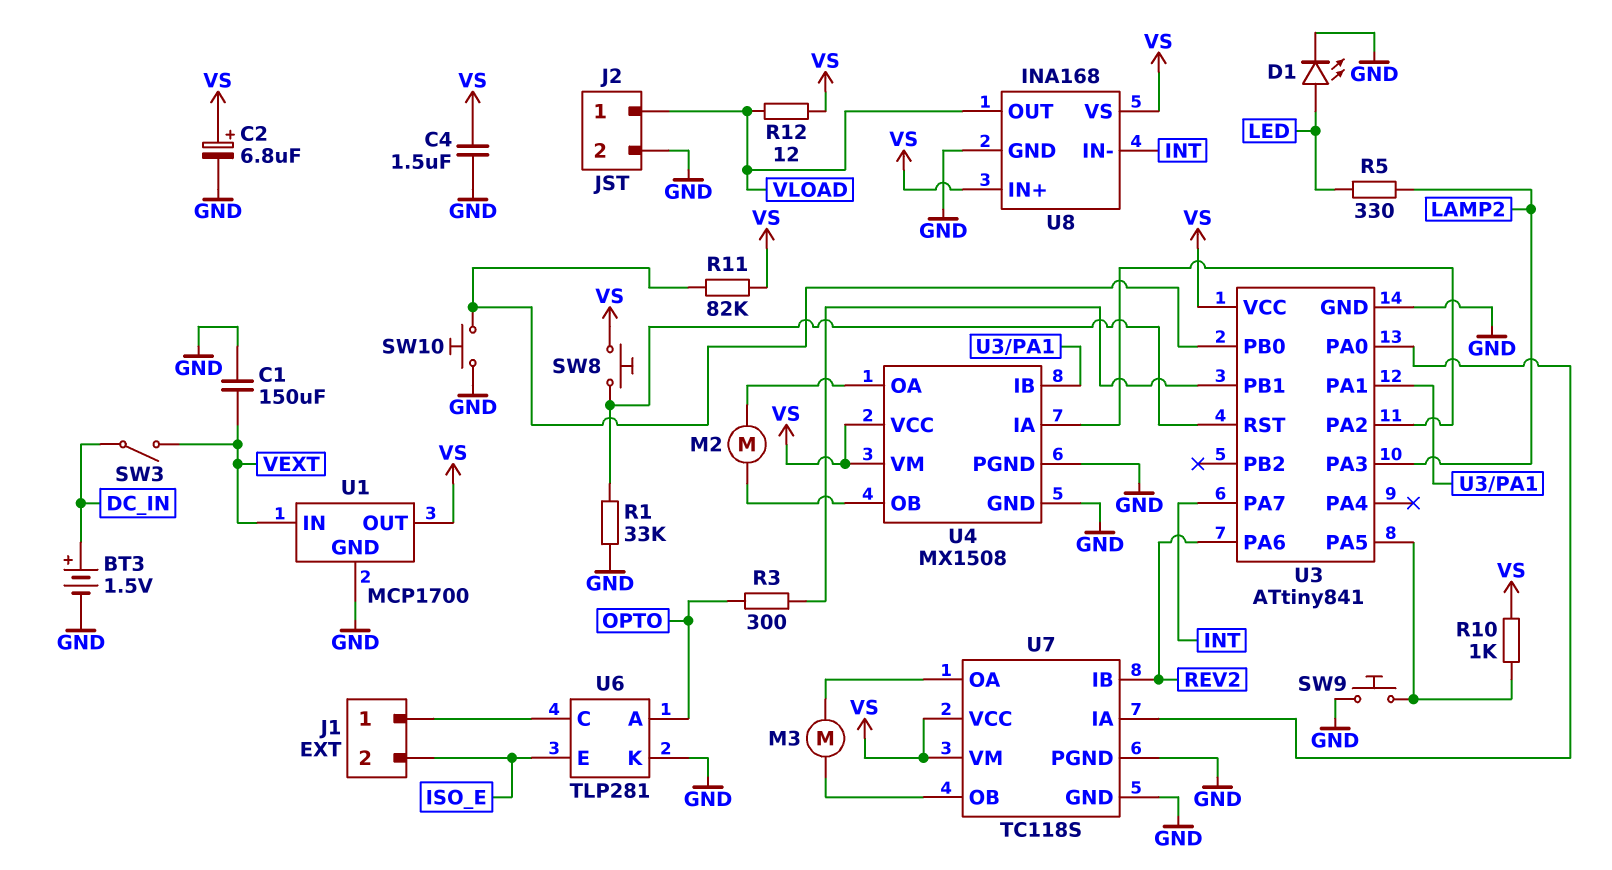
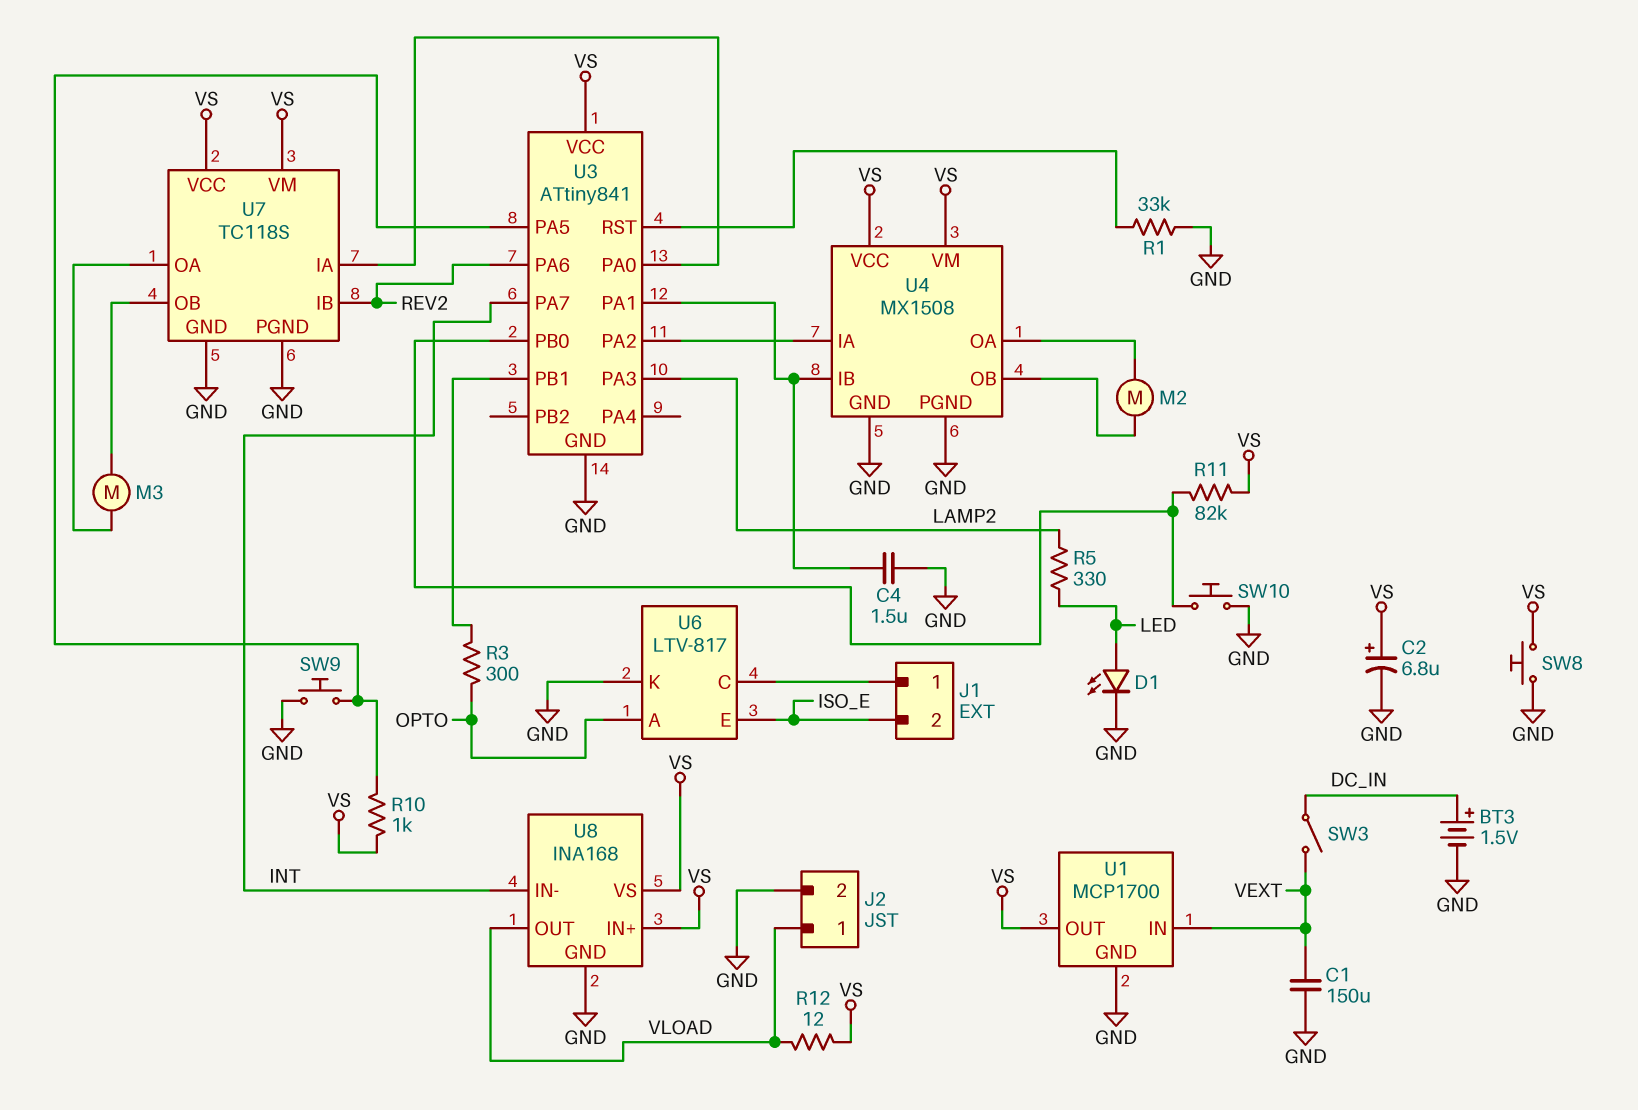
C4: 1.5uF (GND, VS) -> 1.5uF (GND, U3/PA1)
SW8: button (U3/RST, VS) -> button (GND, VS)
U6: TLP281 -> LTV-817

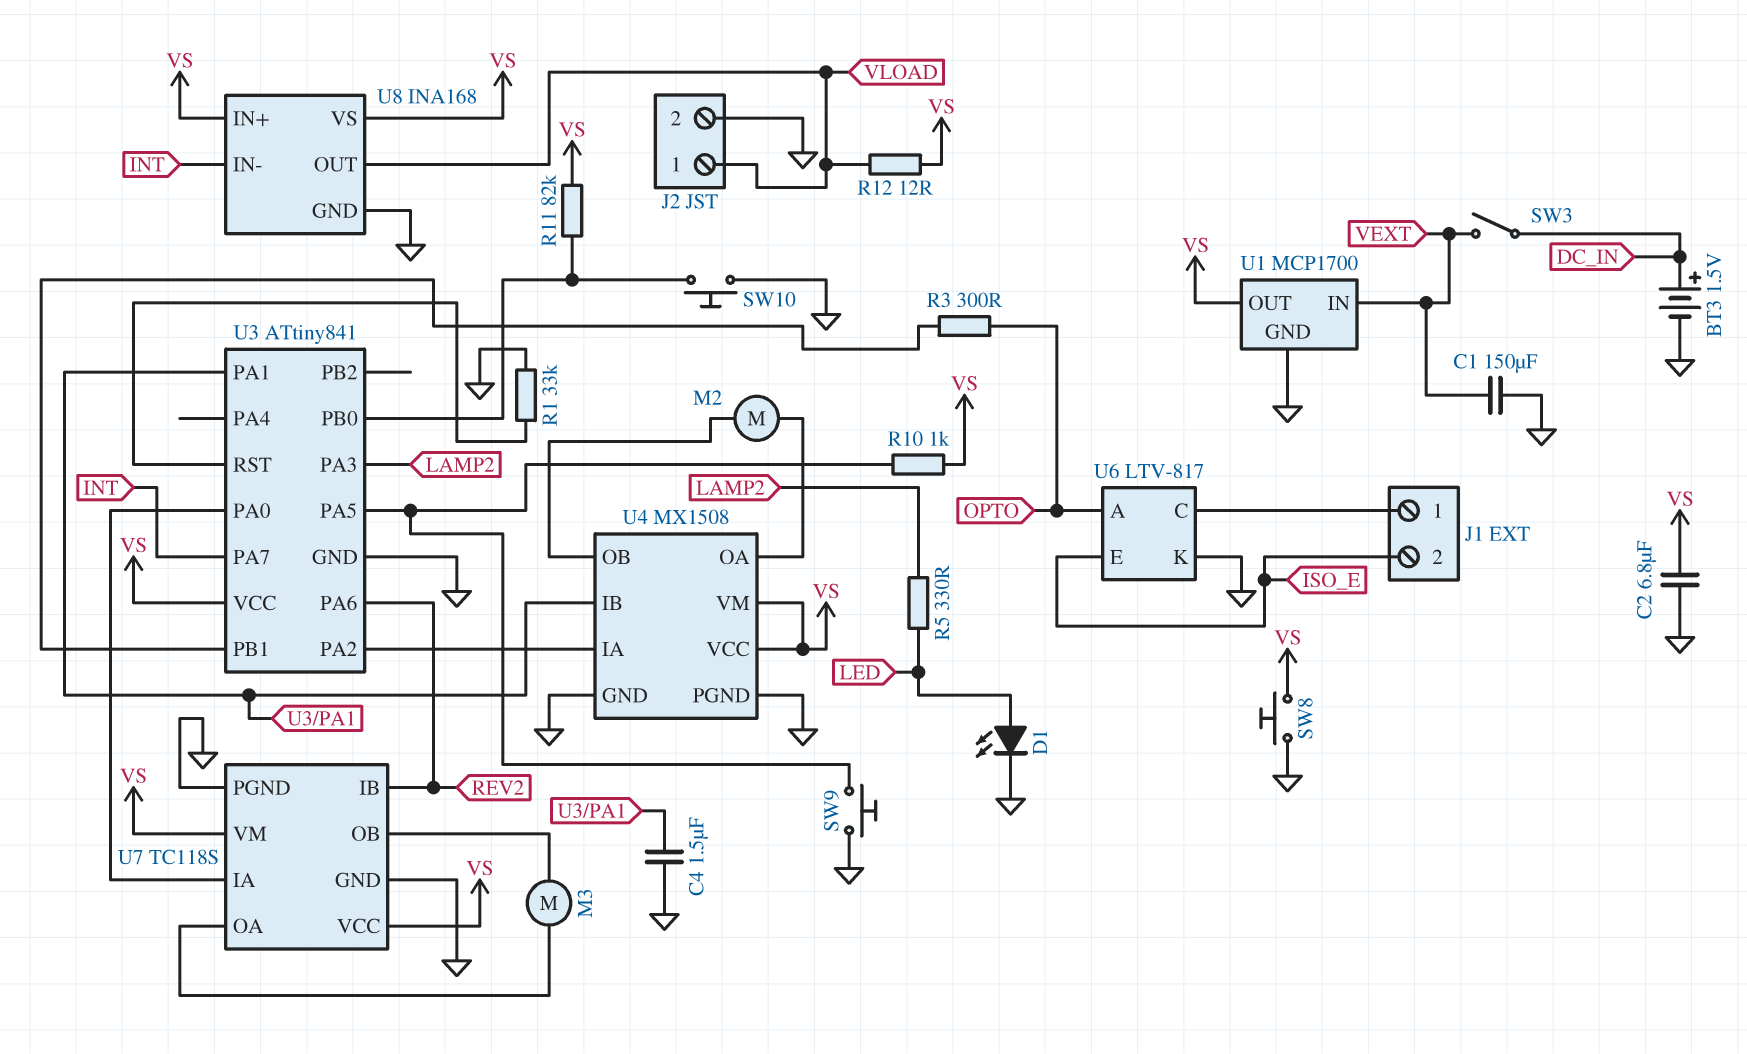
C2: 6.8uF (plus VS, minus GND) -> 6.8uF (GND, VS)

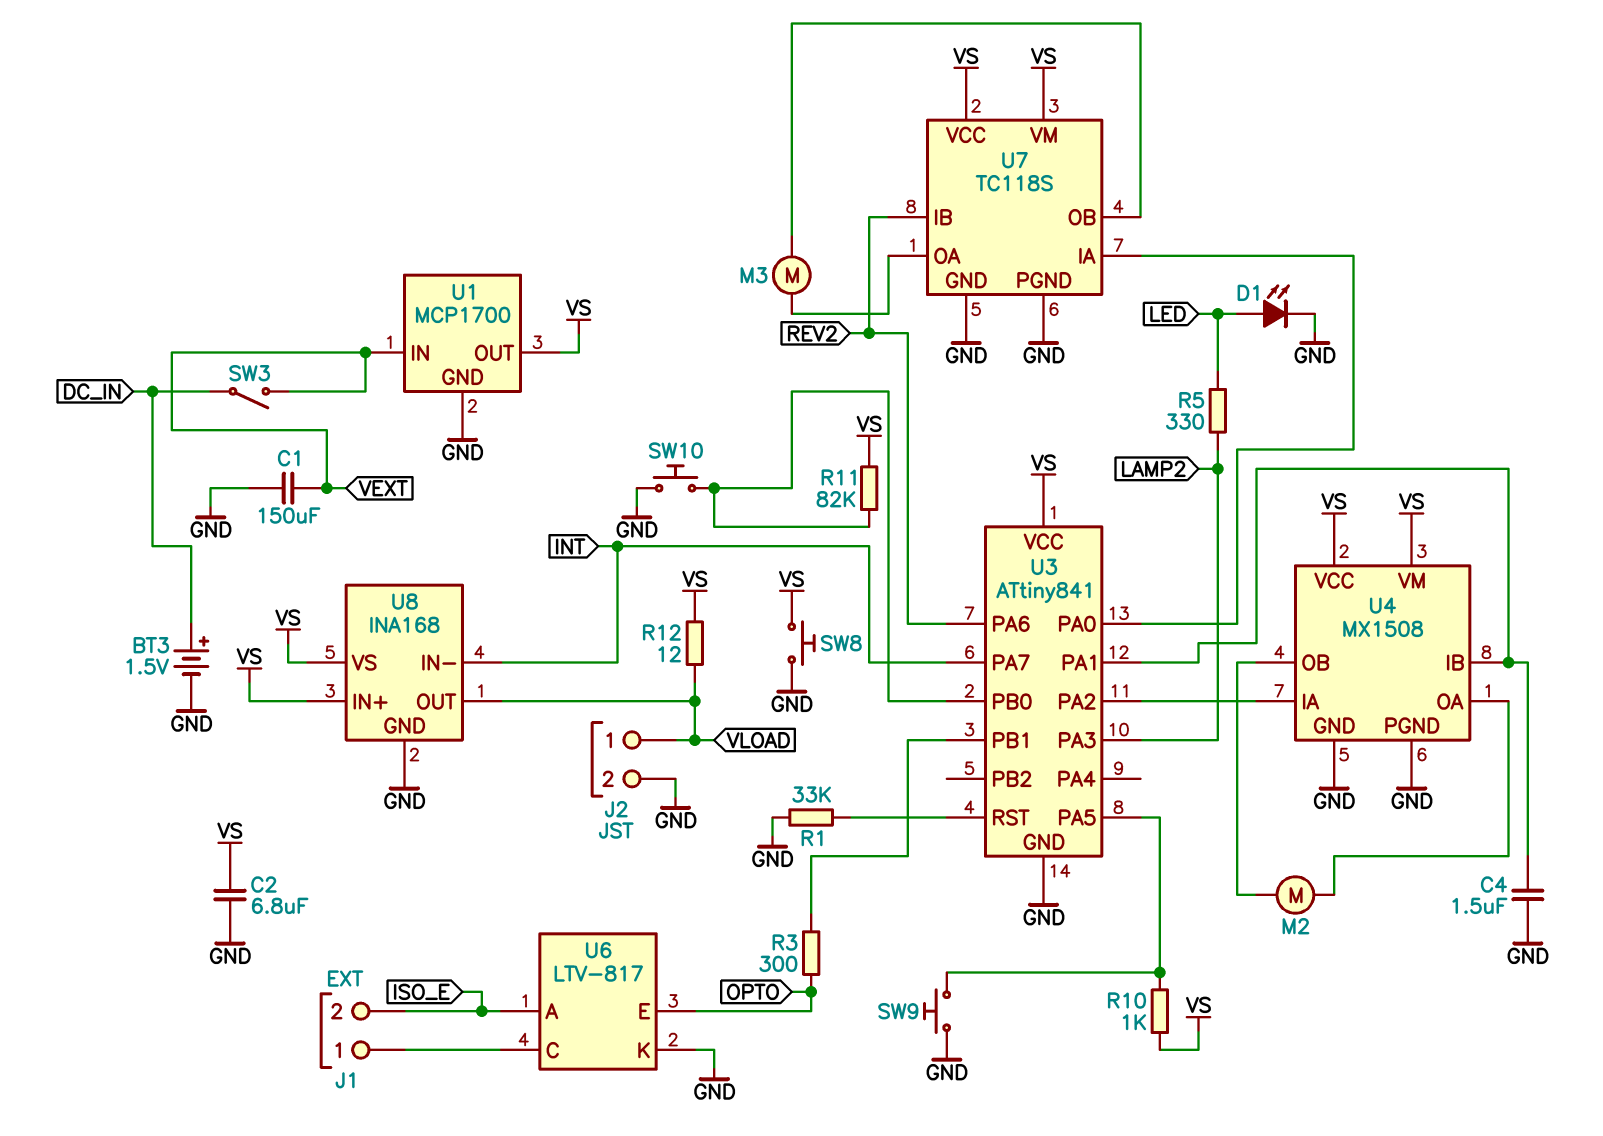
U6 pin A: OPTO -> ISO_E
U6 pin E: ISO_E -> OPTO

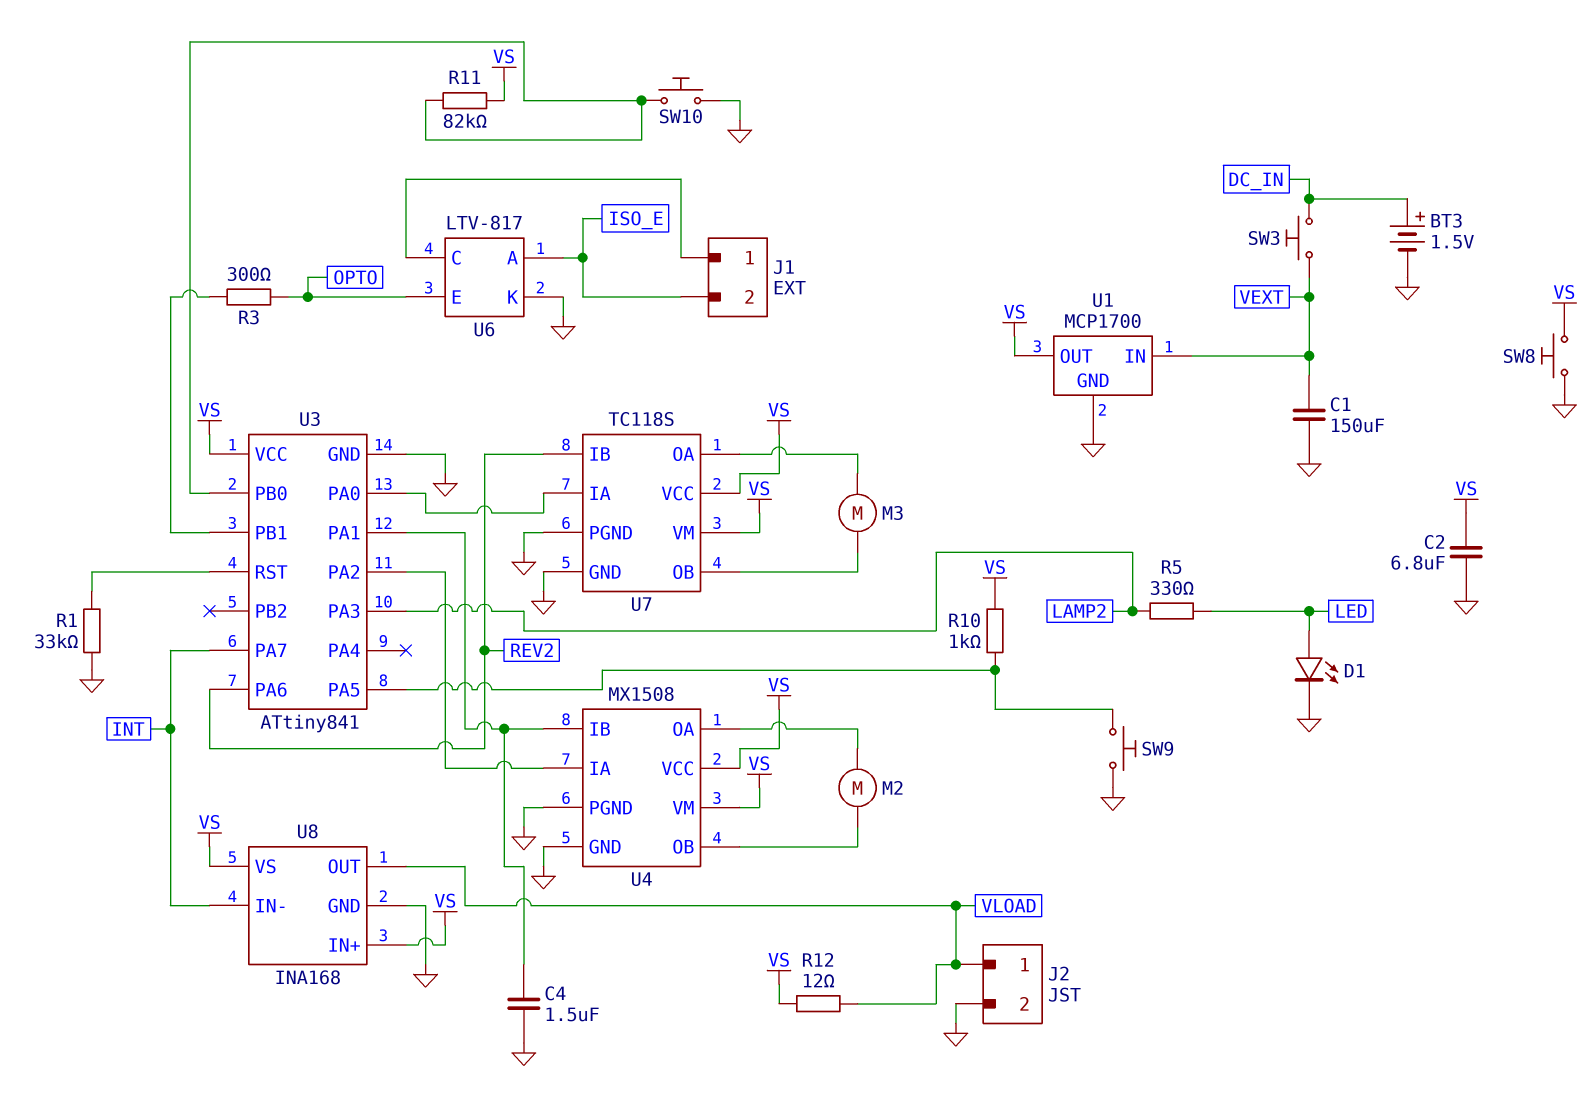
SW3: switch (DC_IN, VEXT) -> button (DC_IN, VEXT)

